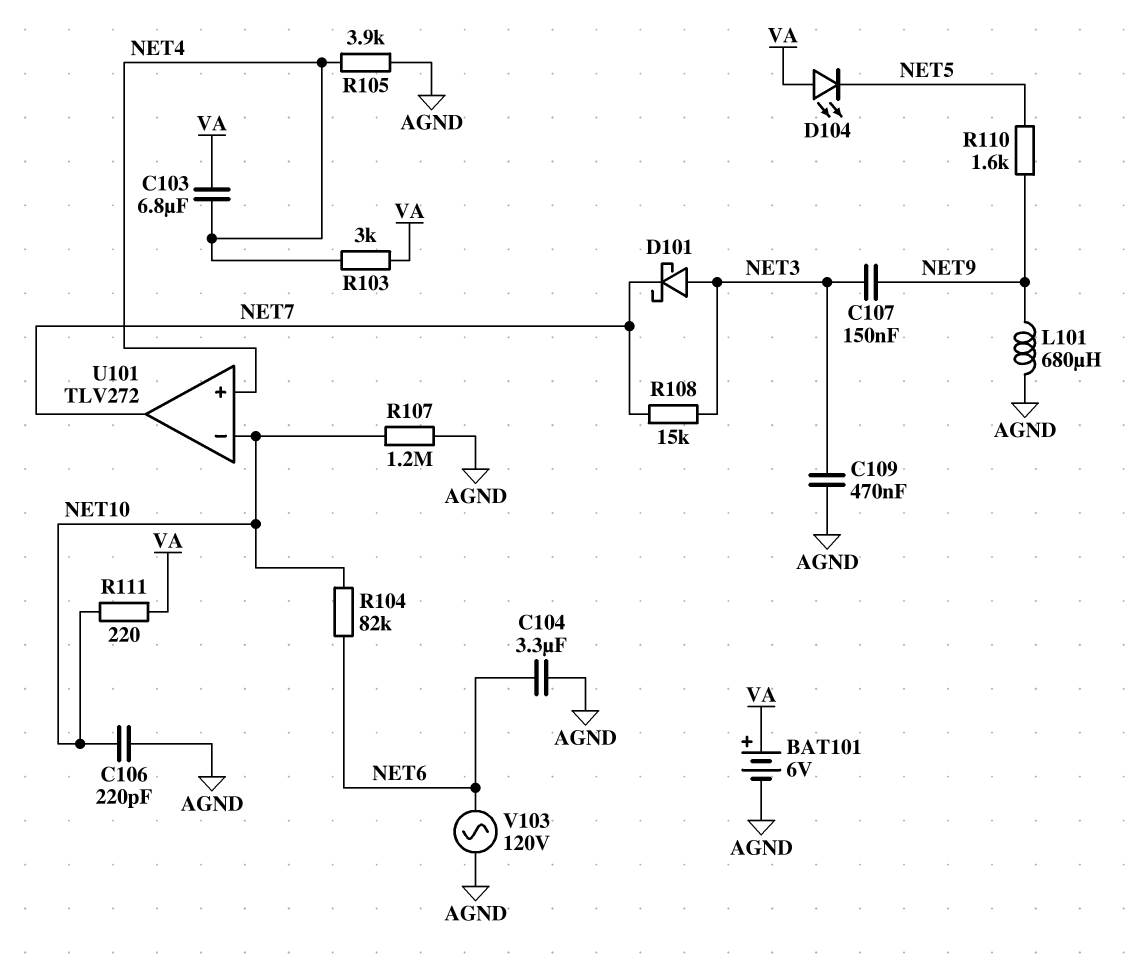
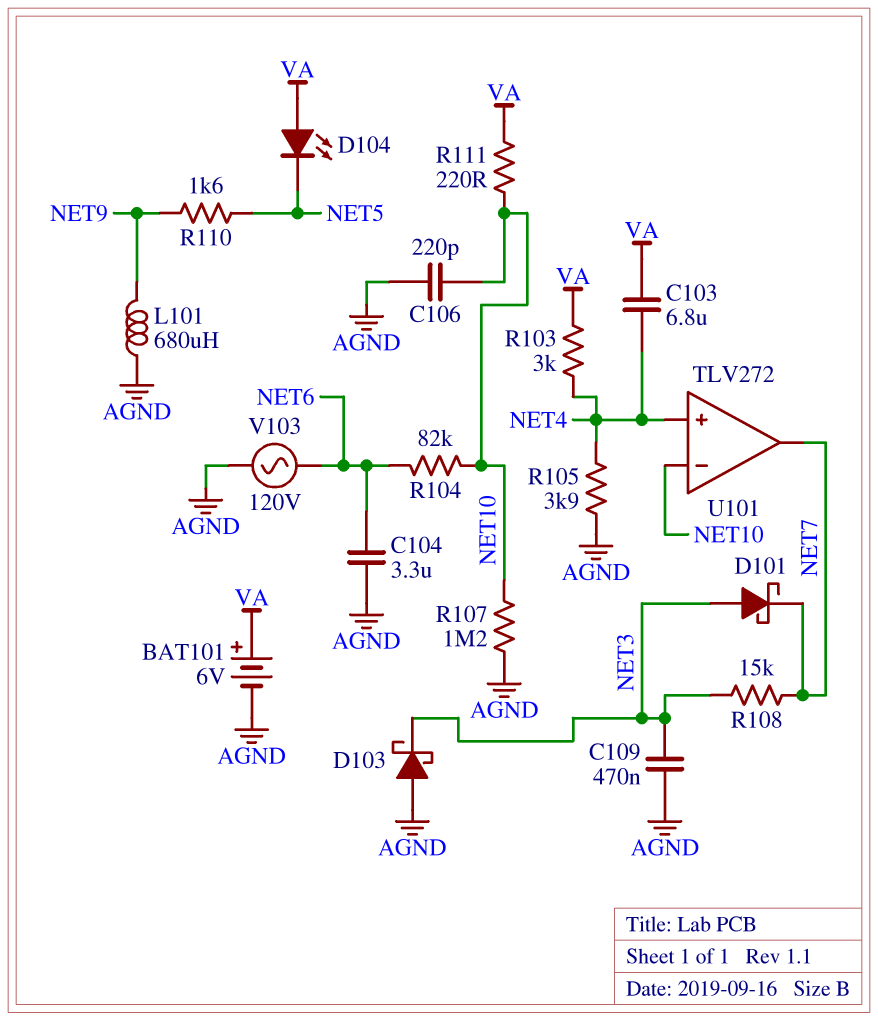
C107: 150nF (NET3, NET9) -> none
D103: none -> schottky (A AGND, K NET3)

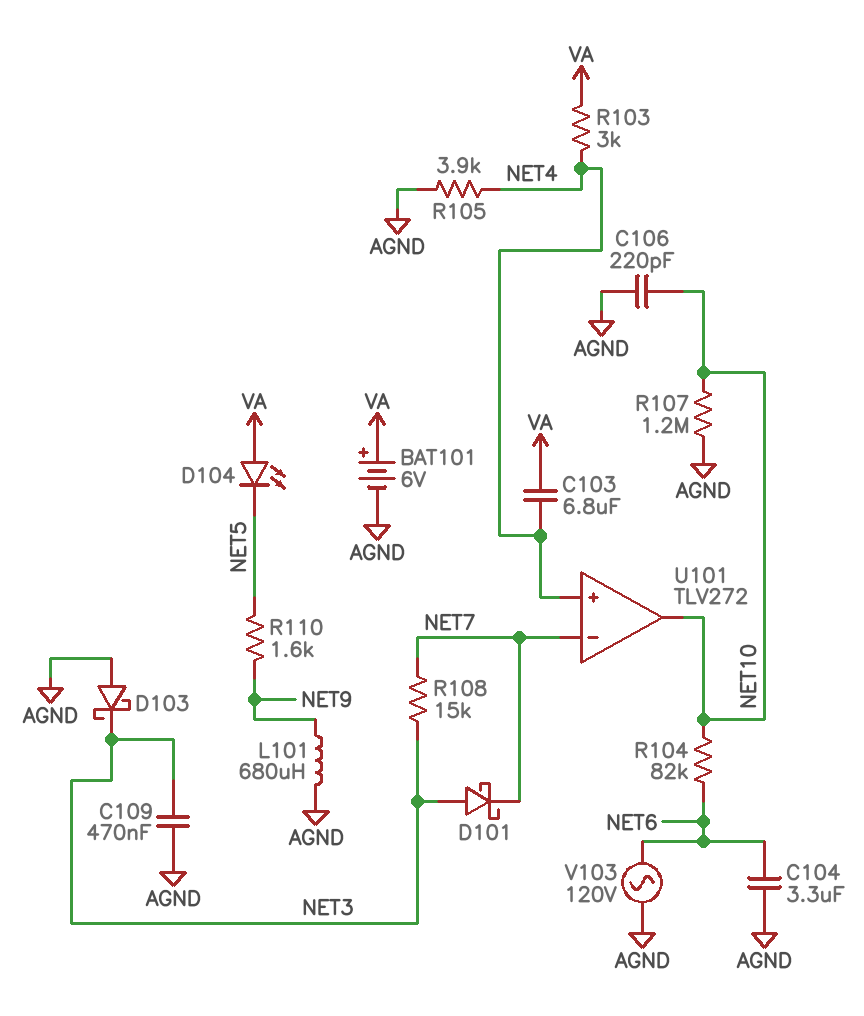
R111: 220 (NET10, VA) -> none
U101 pin in-: NET10 -> NET7
U101 pin out: NET7 -> NET10

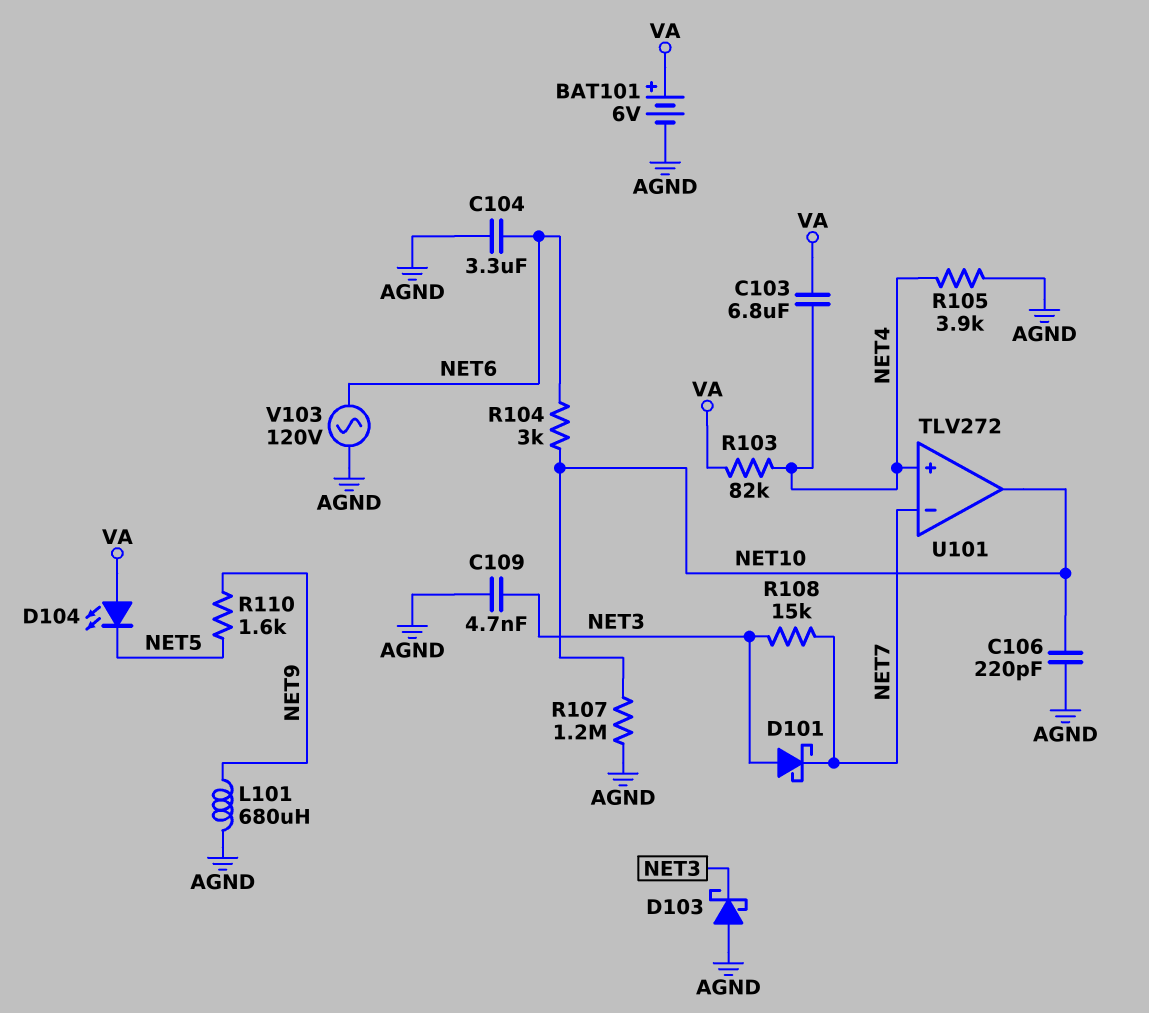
C109: 470nF (AGND, NET3) -> 4.7nF (AGND, NET3)
R103: 3k (NET4, VA) -> 82k (NET4, VA)
R104: 82k (NET6, NET10) -> 3k (NET6, NET10)

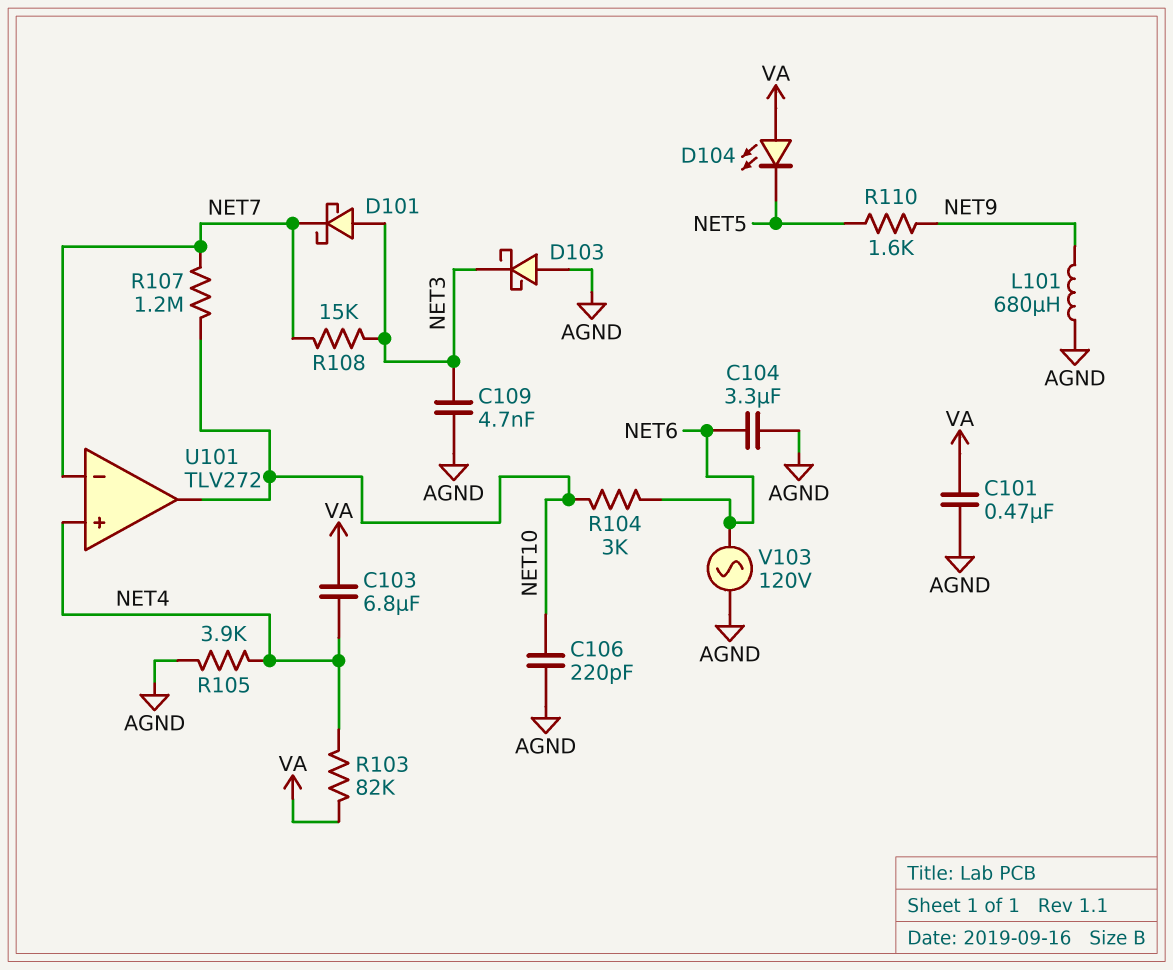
BAT101: 6V (plus VA, minus AGND) -> none
C101: none -> 470nF (AGND, VA)
R107: 1.2M (AGND, NET10) -> 1.2M (NET7, NET10)

